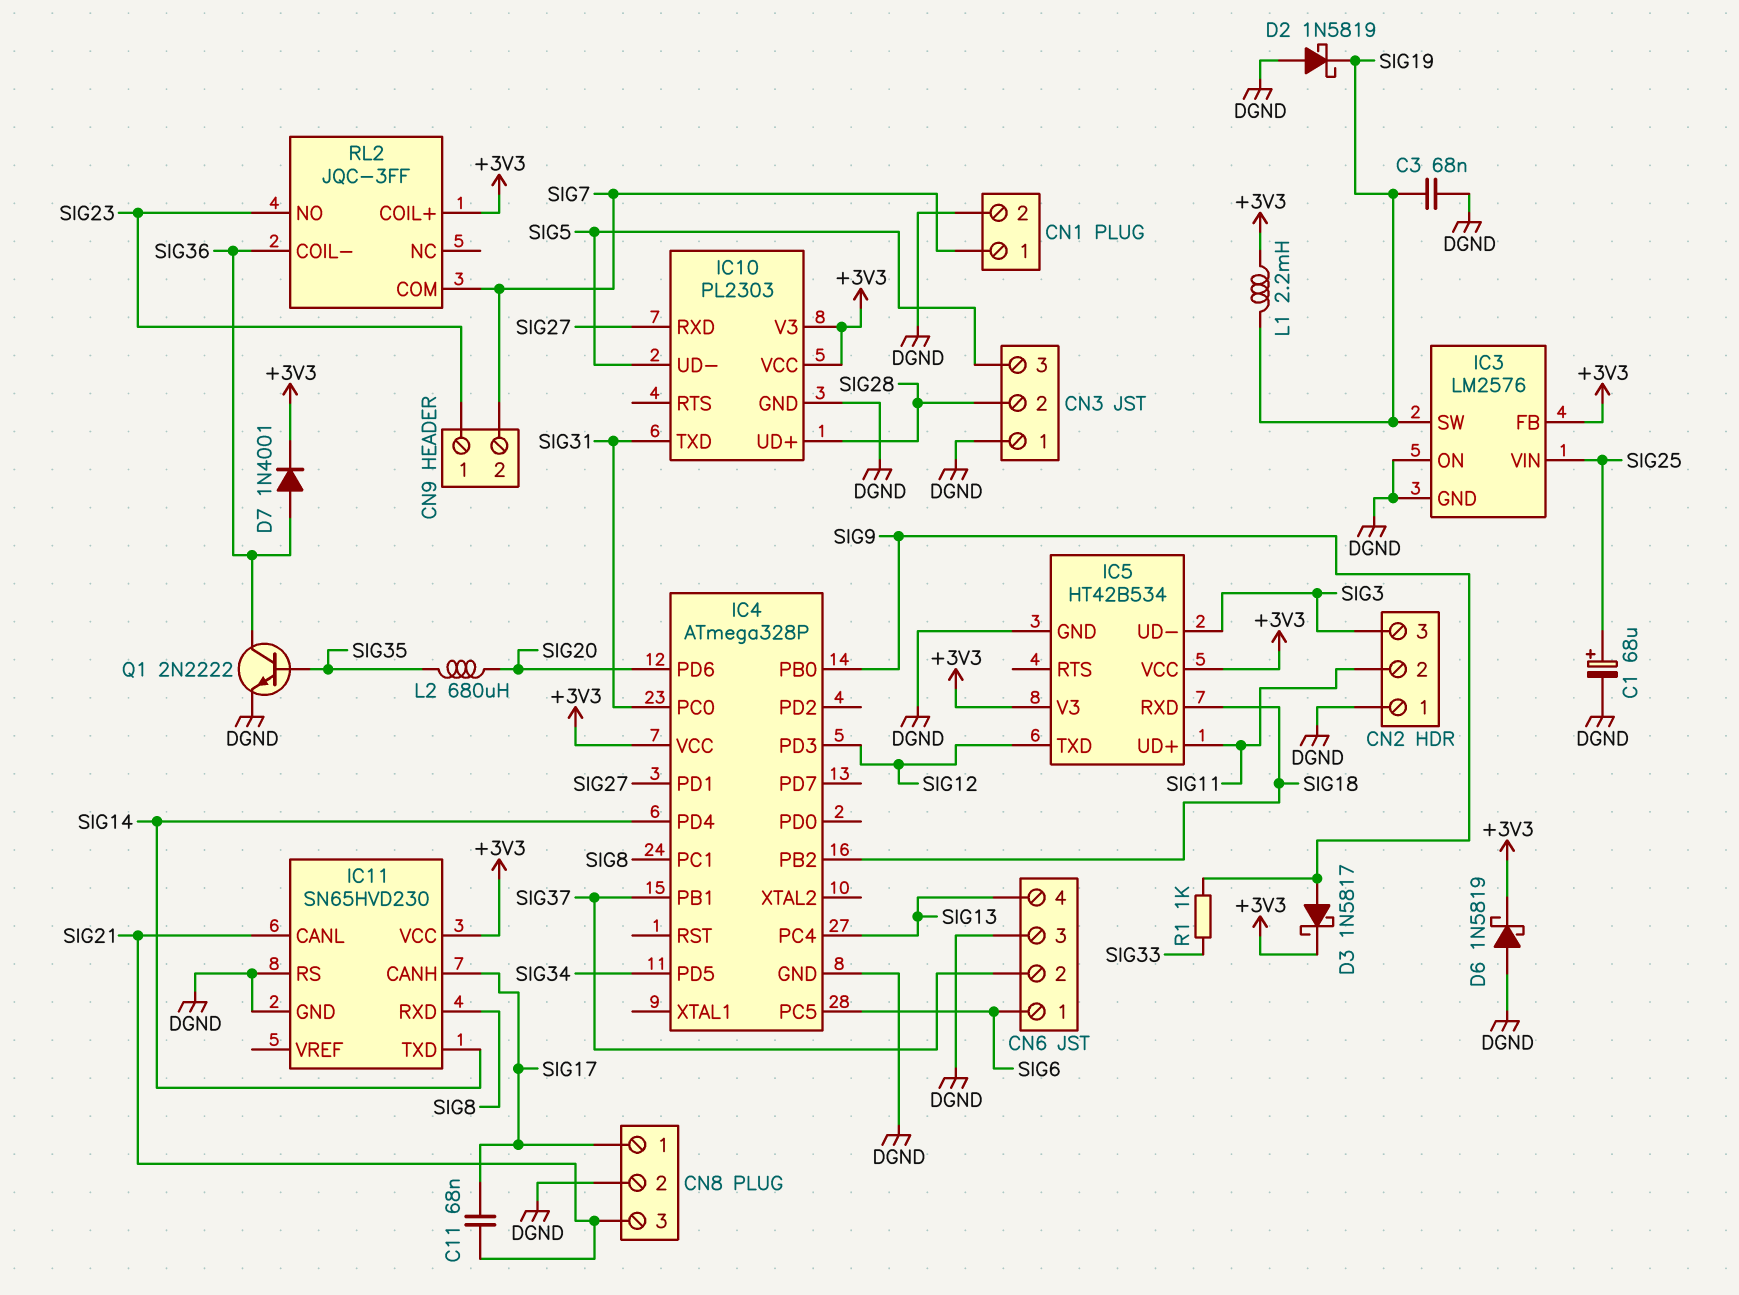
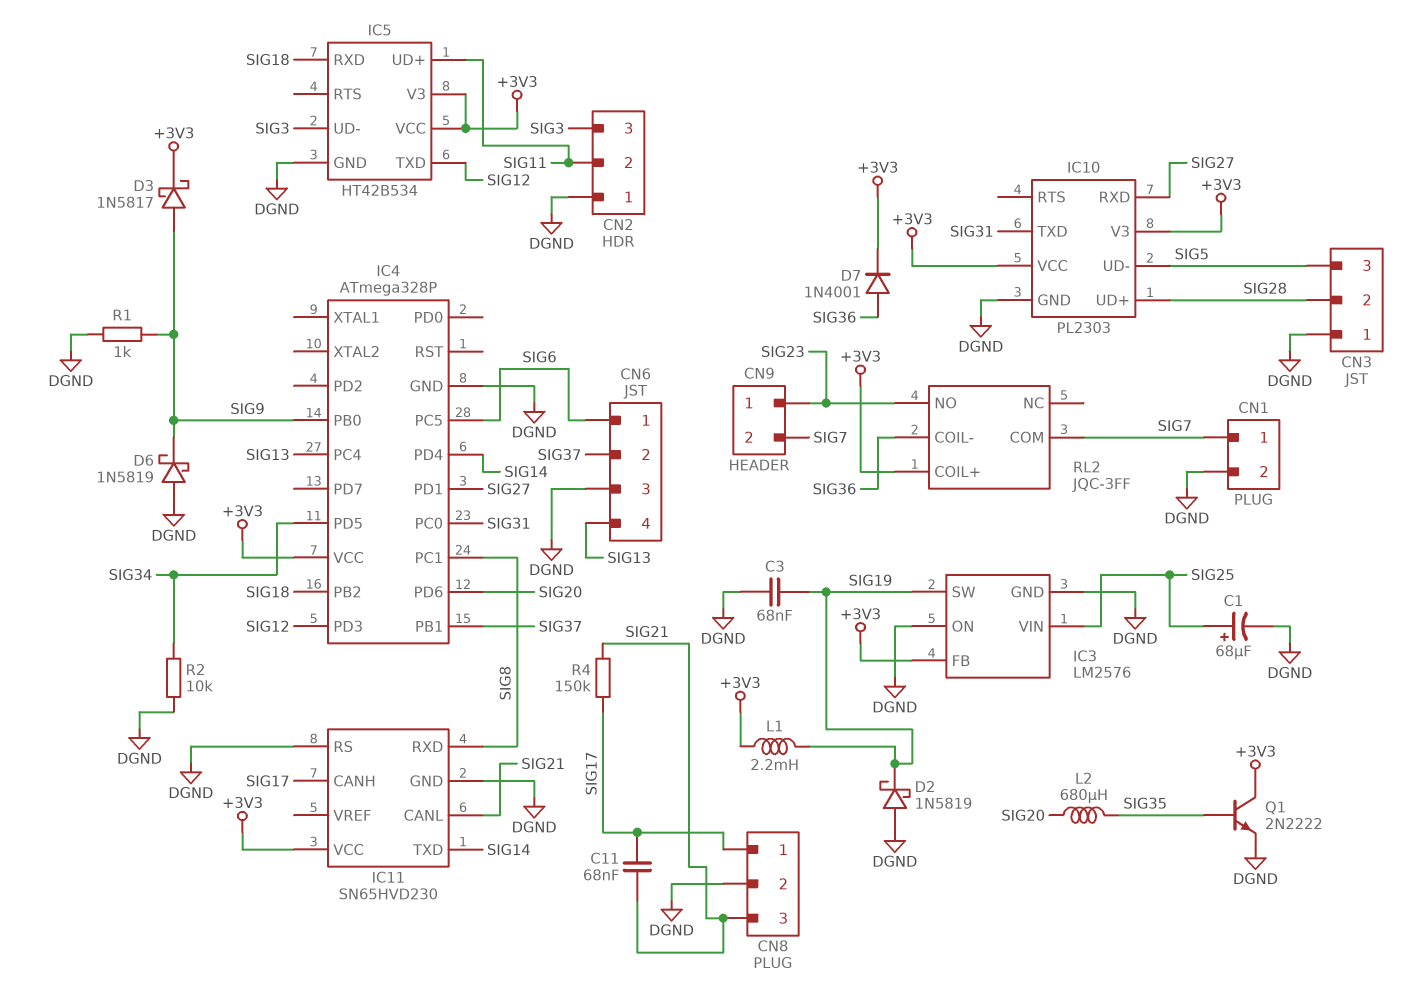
D6: schottky 1N5819 (A DGND, K +3V3) -> schottky 1N5819 (A DGND, K SIG9)
Q1: NPN 2N2222 (B SIG35, C SIG36, E DGND) -> NPN 2N2222 (B SIG35, C +3V3, E DGND)
R1: 1k (SIG9, SIG33) -> 1k (DGND, SIG9)
R2: none -> 10k (DGND, SIG34)
R4: none -> 150k (SIG17, SIG21)

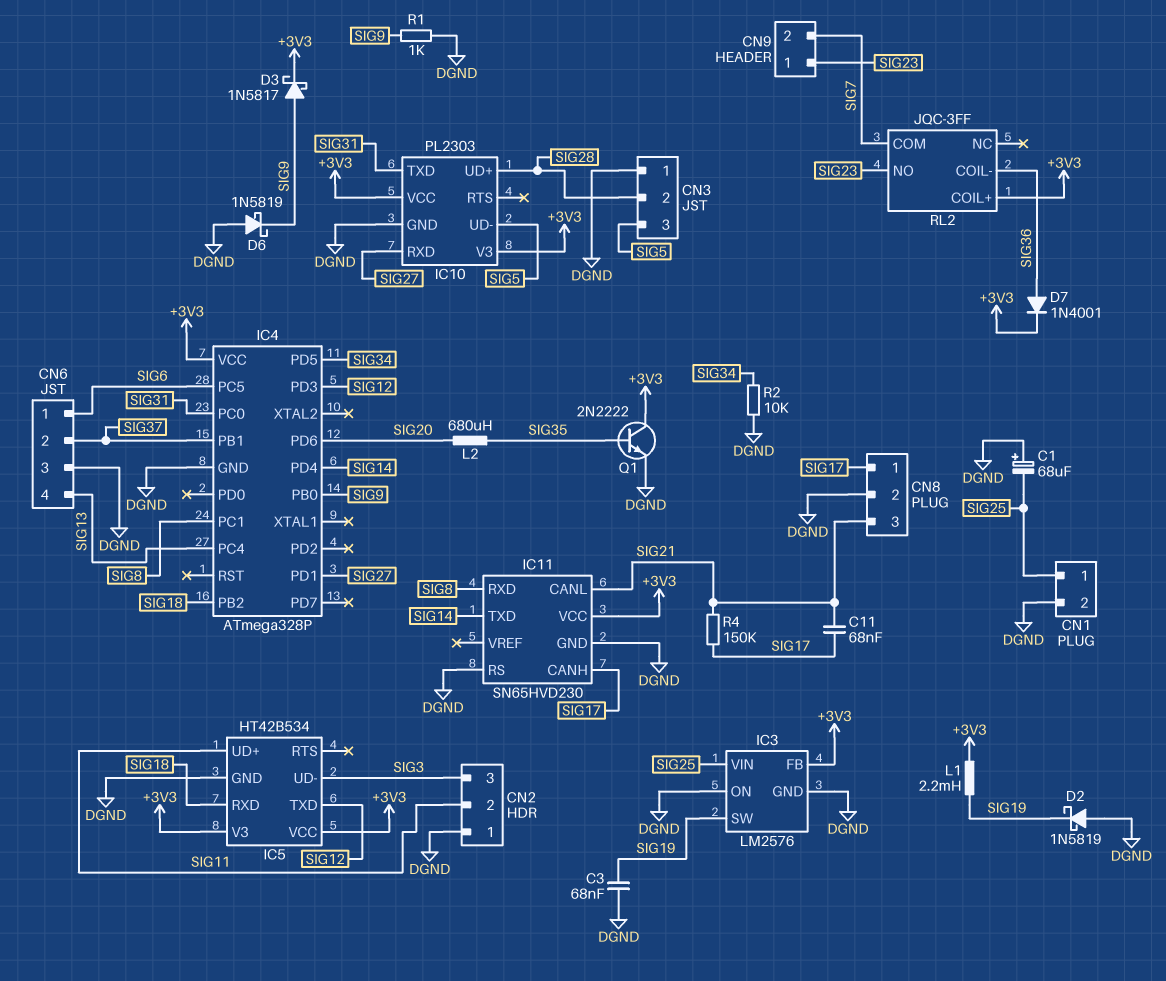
C1: 68uF (plus SIG25, minus DGND) -> 68uF (plus DGND, minus SIG25)
CN1 pin 1: SIG7 -> SIG25

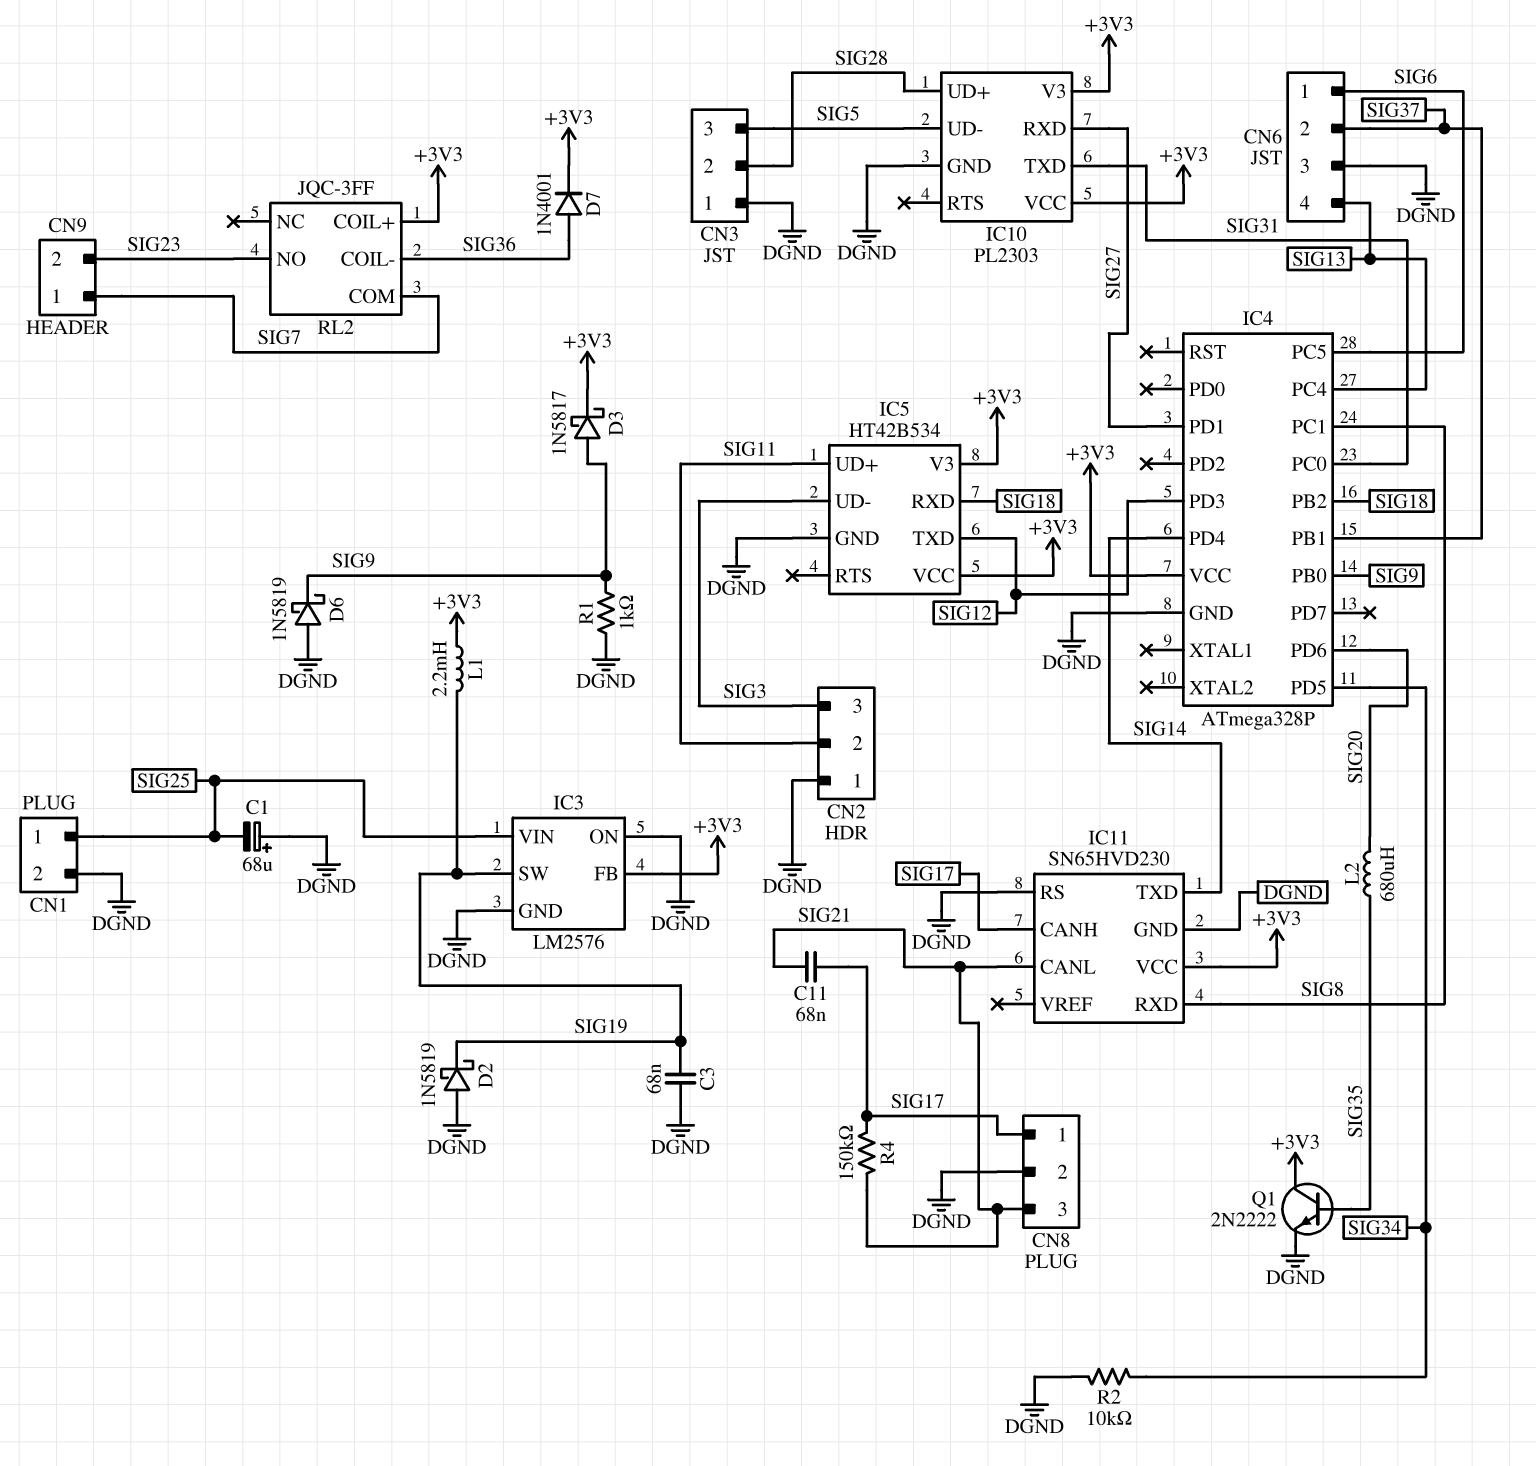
CN9 pin 1: SIG23 -> SIG7
CN9 pin 2: SIG7 -> SIG23

